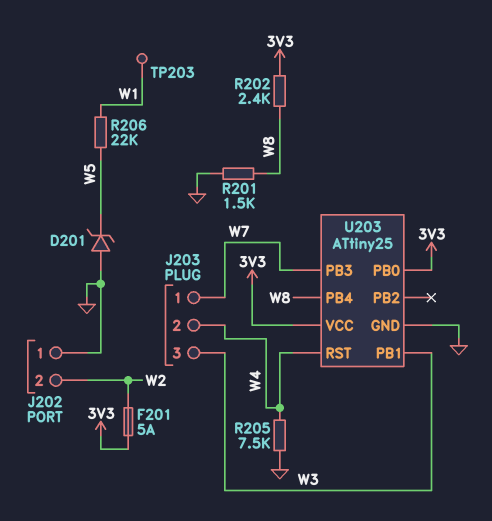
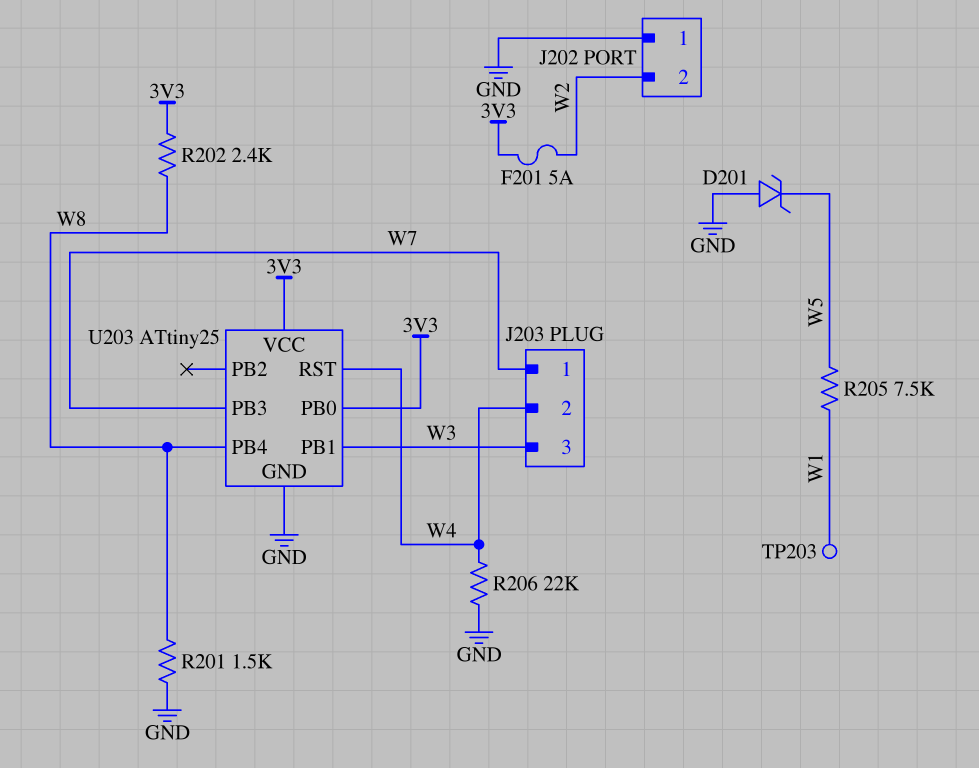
R205: 7.5k (GND, W4) -> 7.5k (W1, W5)
R206: 22k (W1, W5) -> 22k (GND, W4)

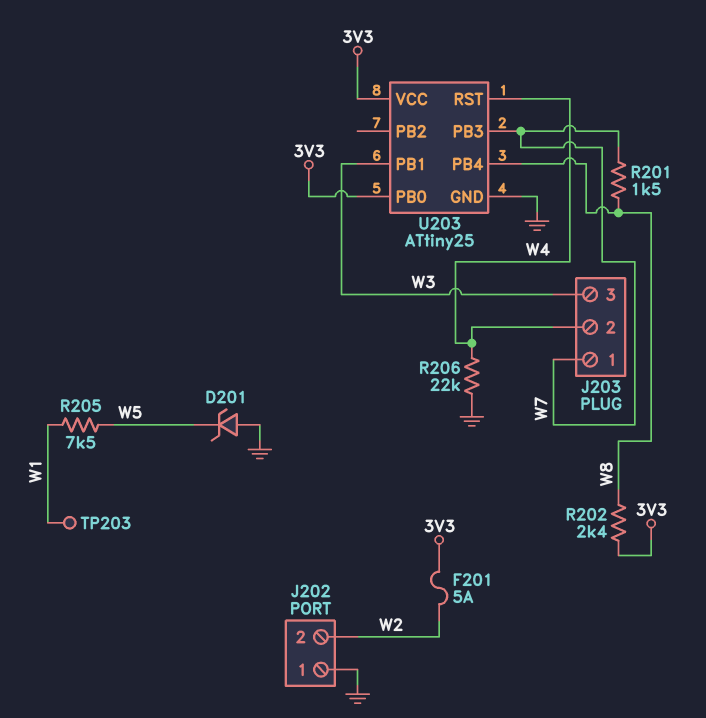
R201: 1.5k (GND, W8) -> 1.5k (W7, W8)

